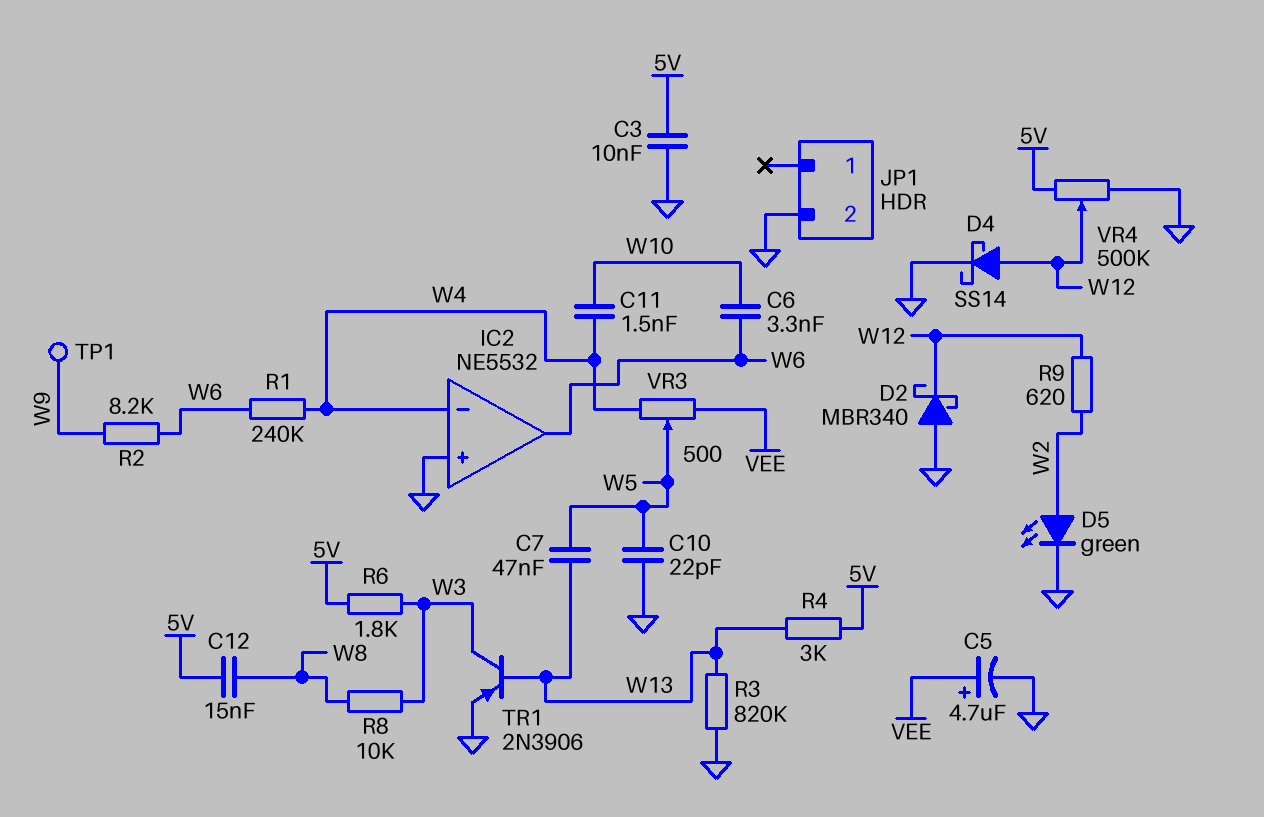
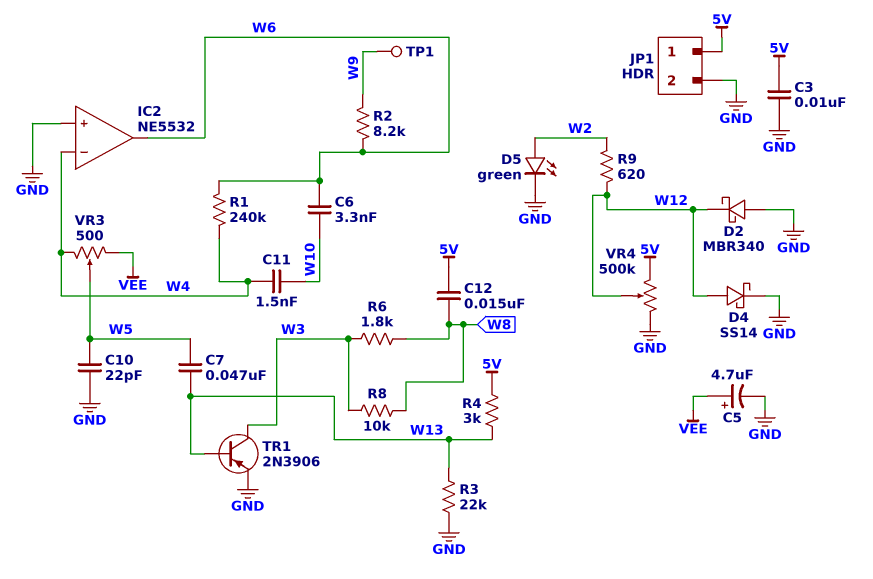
JP1 pin 1: none -> 5V
R3: 820k (GND, W13) -> 22k (GND, W13)
R6: 1.8k (5V, W3) -> 1.8k (W3, W8)

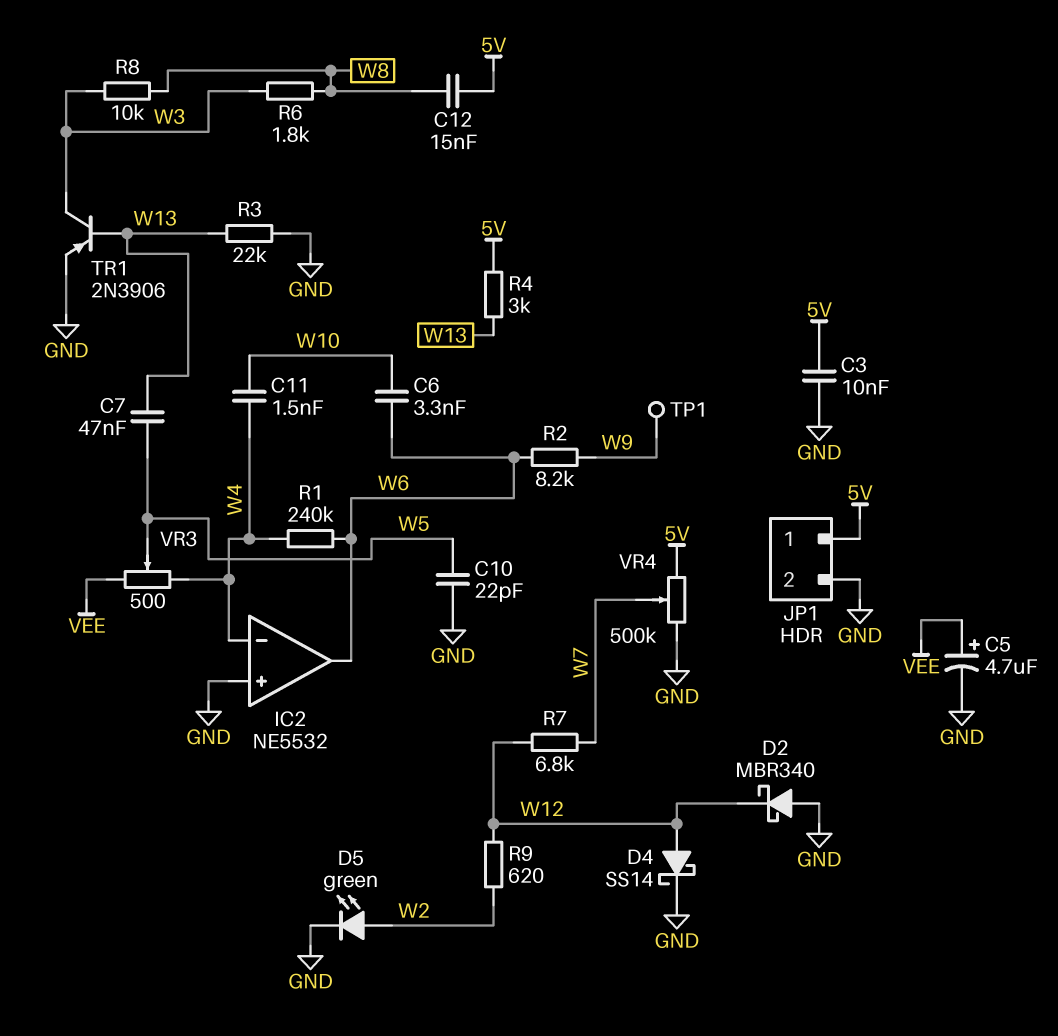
R7: none -> 6.8k (W7, W12)
VR4: 500k (5V, GND, wiper W12) -> 500k (5V, GND, wiper W7)

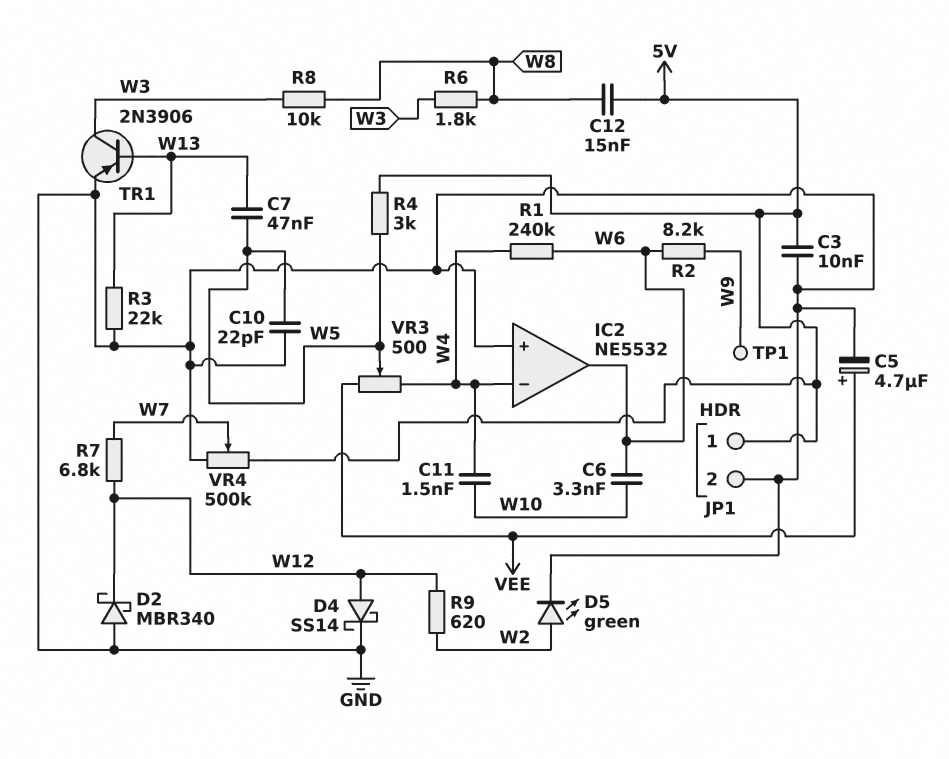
R4: 3k (5V, W13) -> 3k (5V, W5)

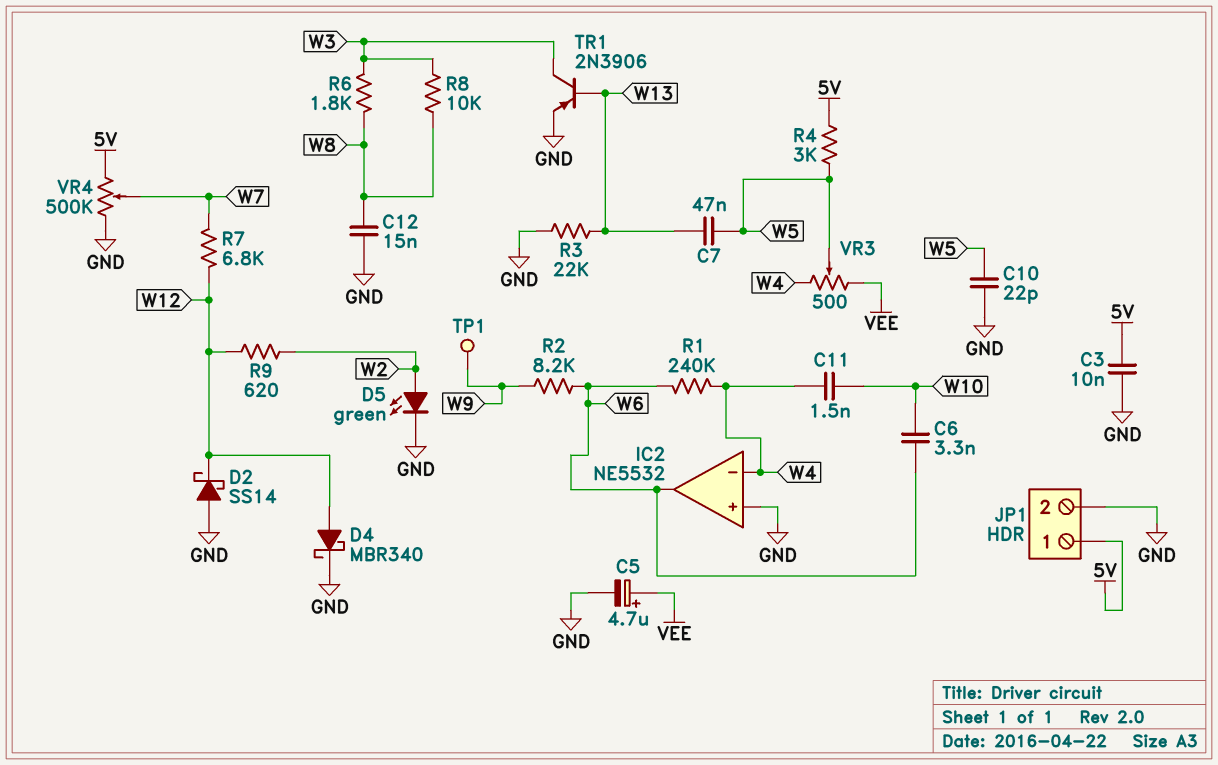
C12: 15nF (5V, W8) -> 15nF (GND, W8)
D2: schottky MBR340 (A GND, K W12) -> schottky SS14 (A GND, K W12)
D4: schottky SS14 (A W12, K GND) -> schottky MBR340 (A W12, K GND)

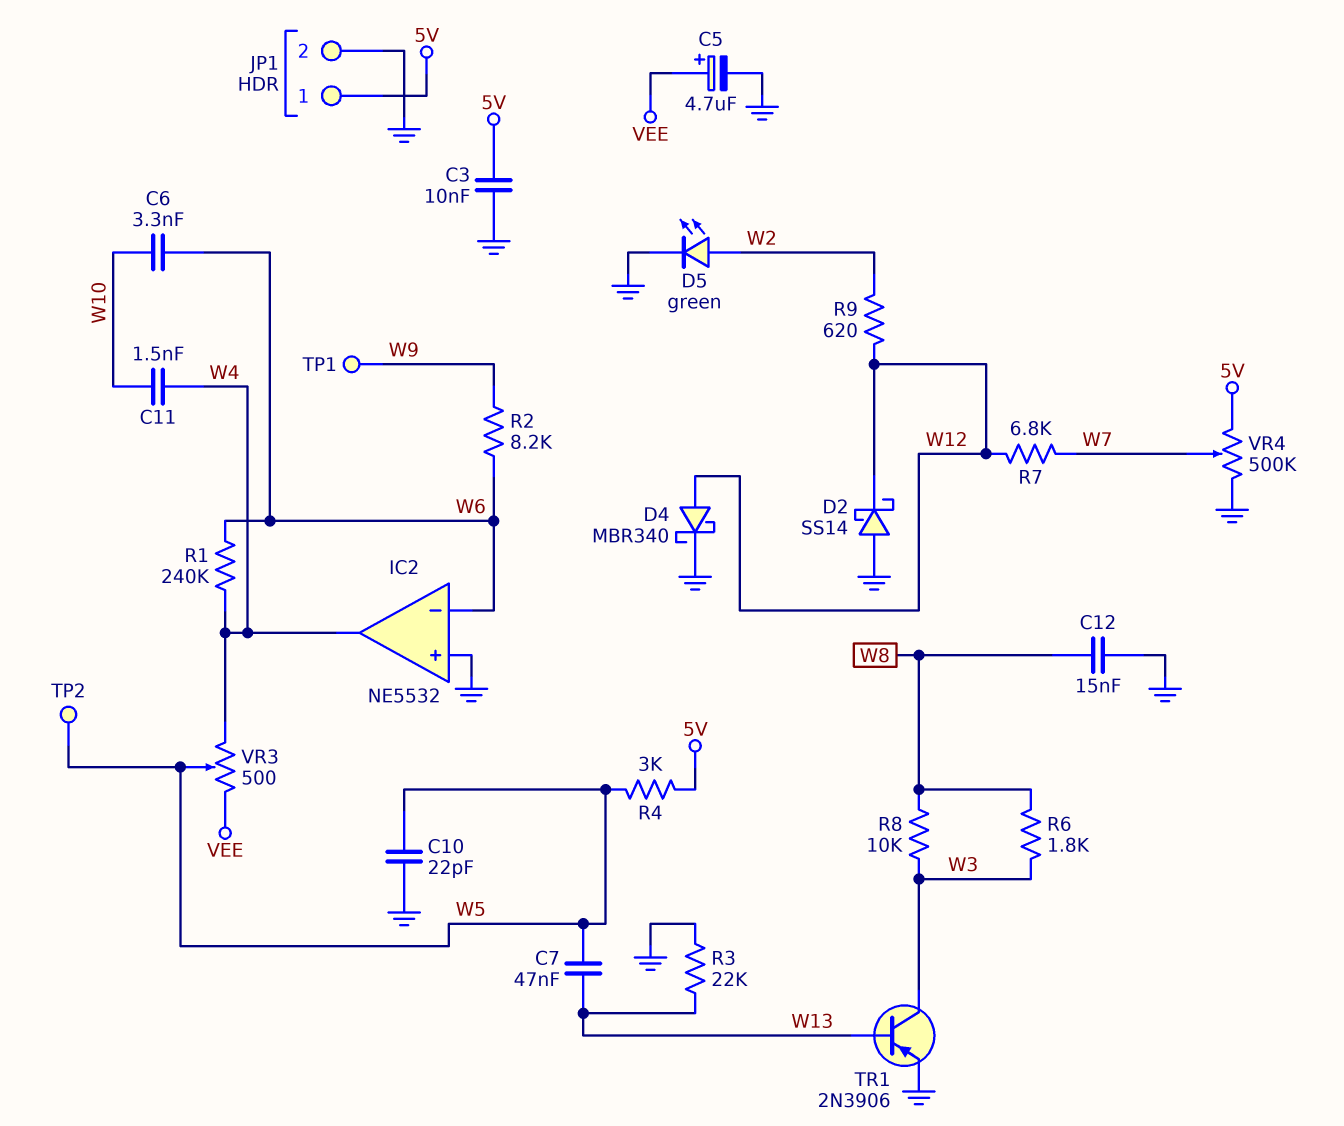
IC2 pin in-: W4 -> W6
IC2 pin out: W6 -> W4
TP2: none -> test point (W5)

